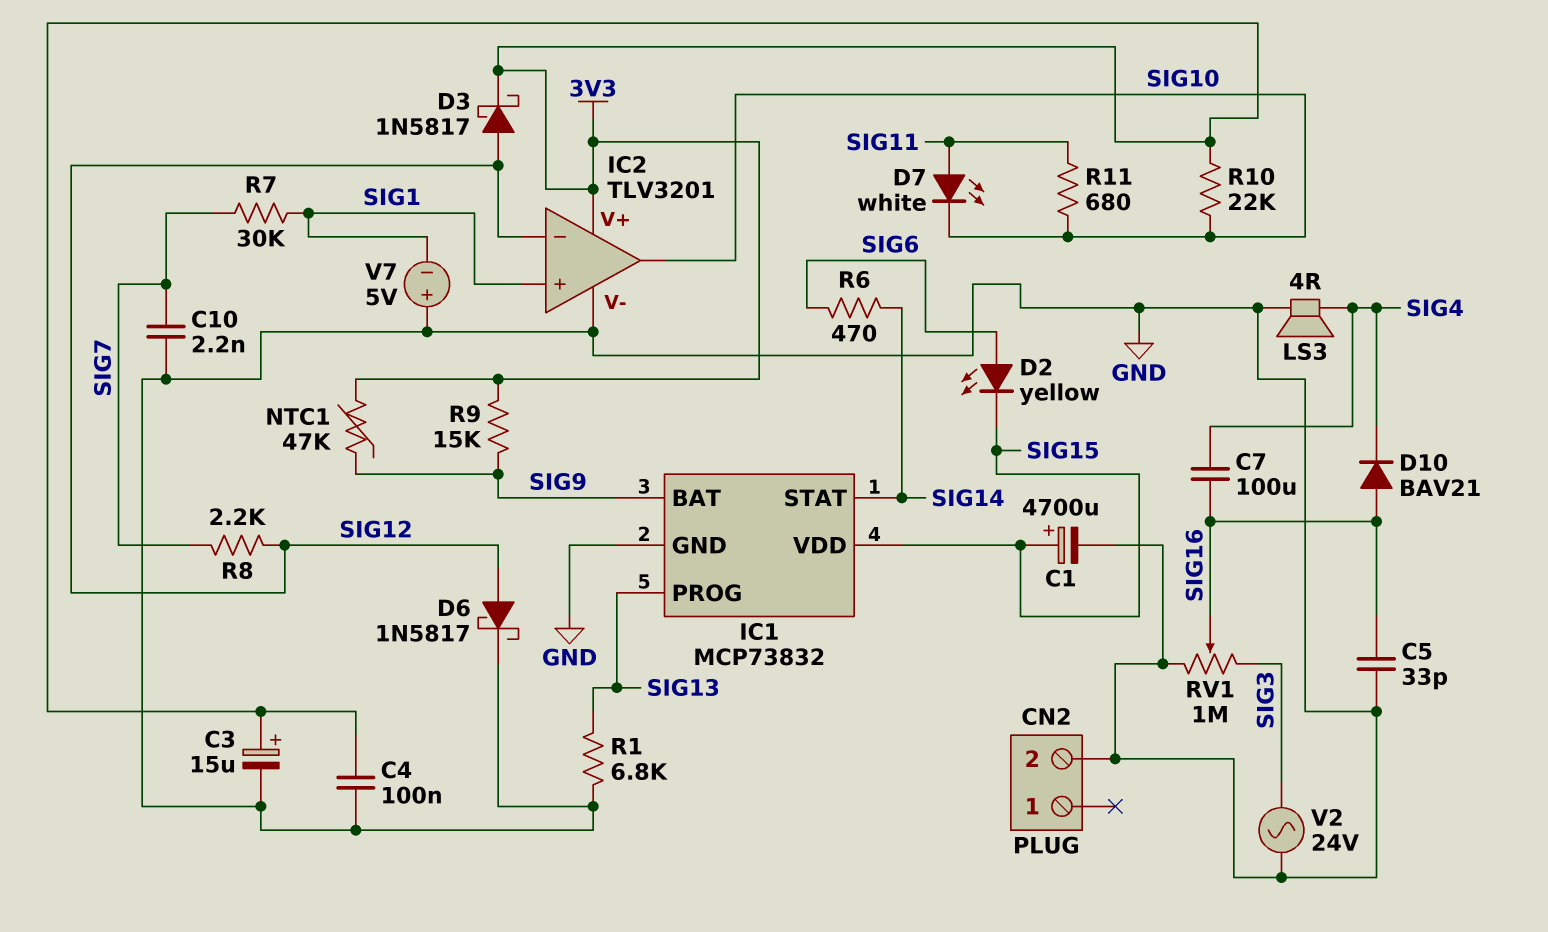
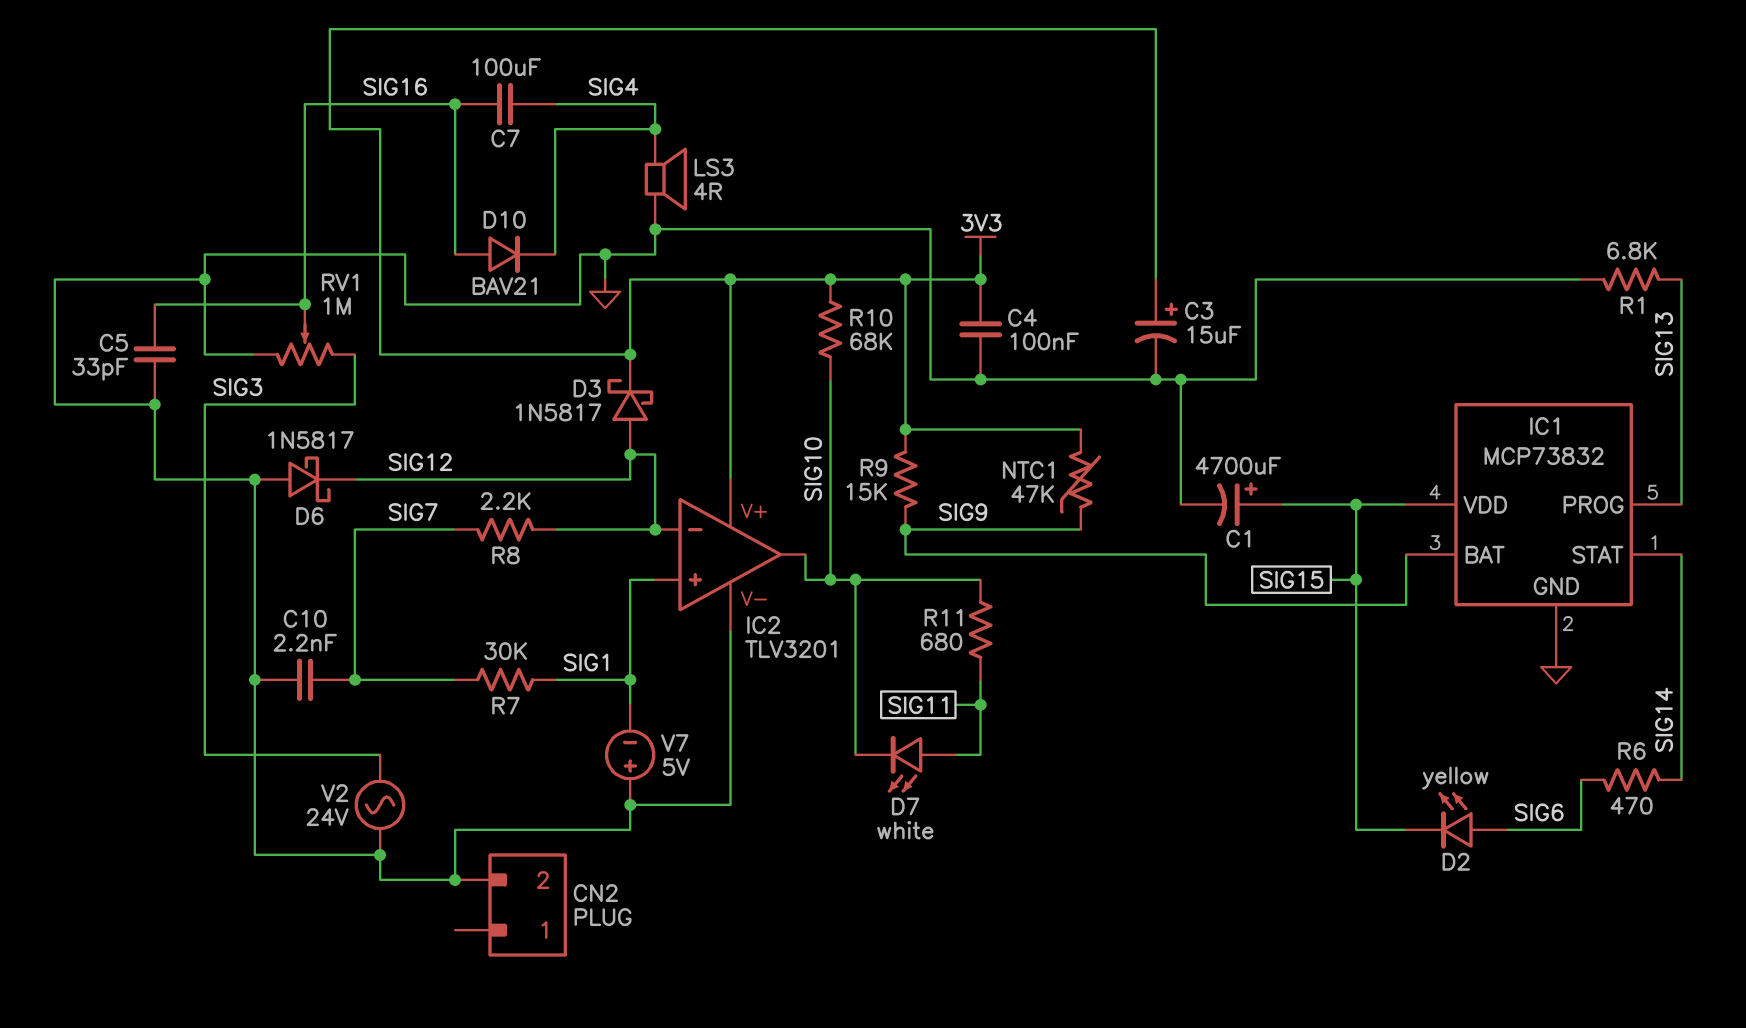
D6: schottky 1N5817 (A SIG12, K GND) -> schottky 1N5817 (A GND, K SIG12)
R10: 22k (3V3, SIG10) -> 68k (3V3, SIG10)

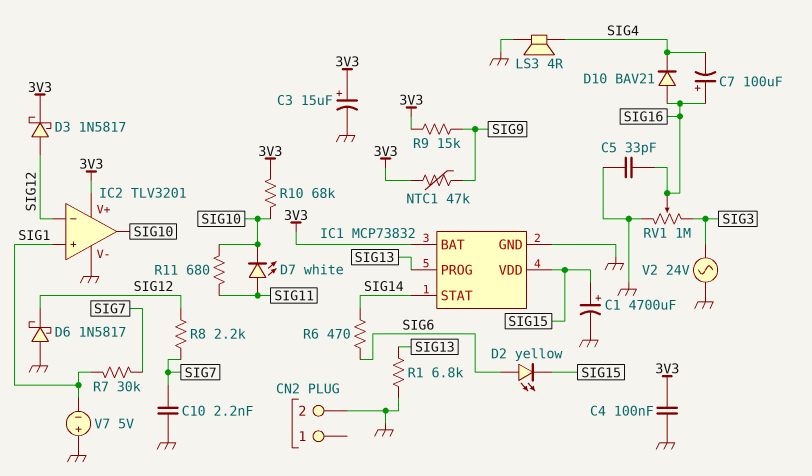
C7: 100uF (SIG4, SIG16) -> 100uF (plus SIG16, minus SIG4)
IC1 pin BAT: SIG9 -> 3V3

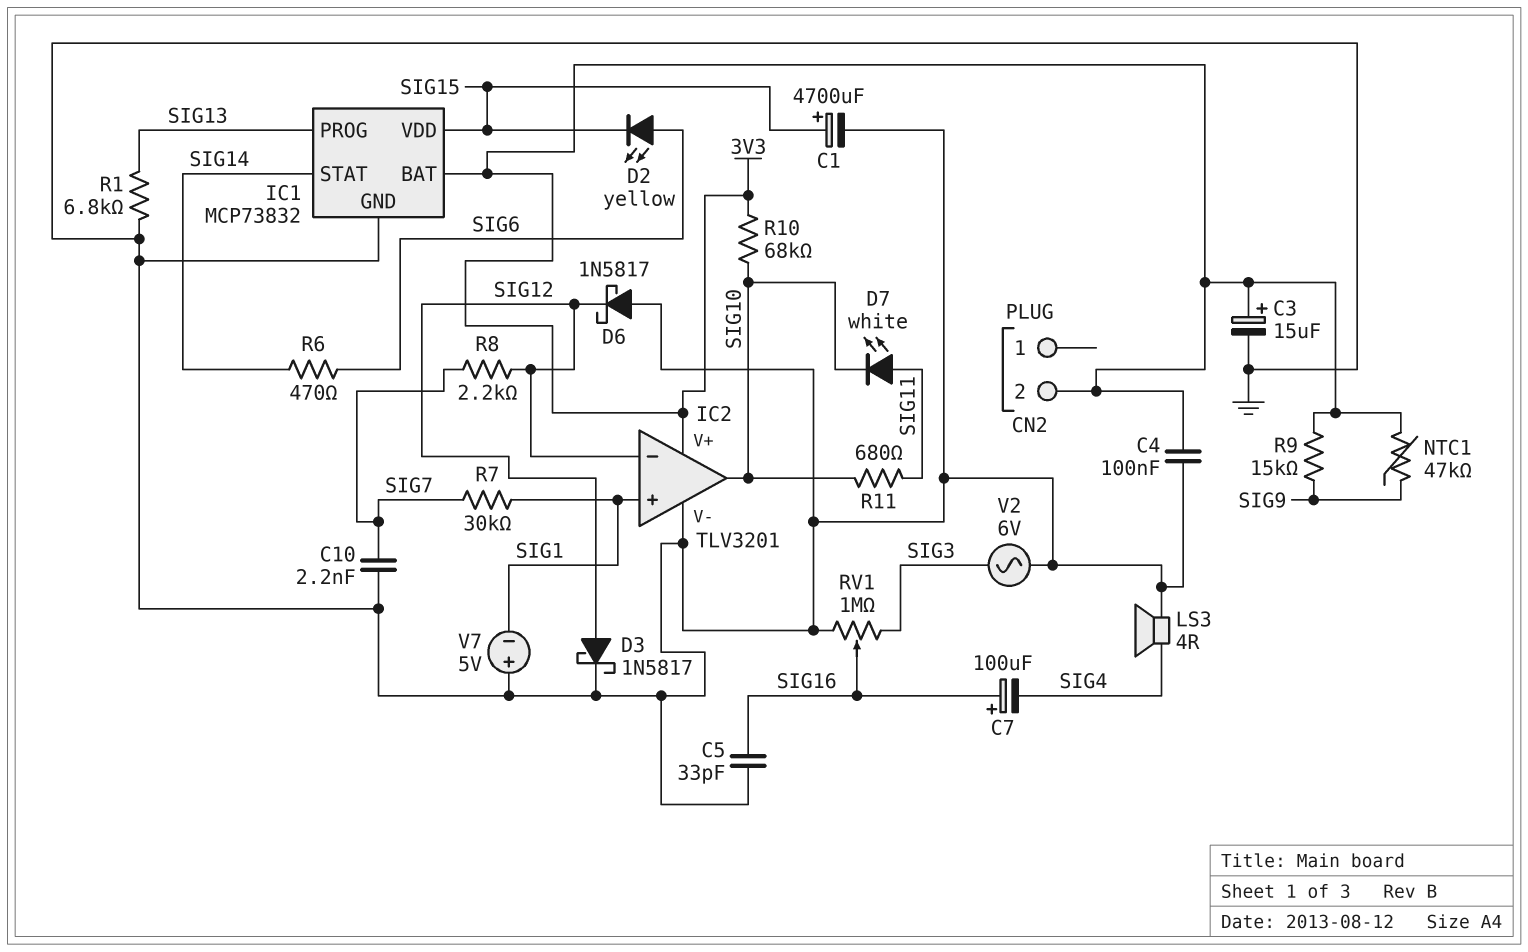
CN2 pin 2: GND -> 3V3
D3: schottky 1N5817 (A SIG12, K 3V3) -> schottky 1N5817 (A SIG12, K GND)
D10: diode BAV21 (A SIG16, K SIG4) -> none
V2: AC 24V (GND, SIG3) -> AC 6V (GND, SIG3)

